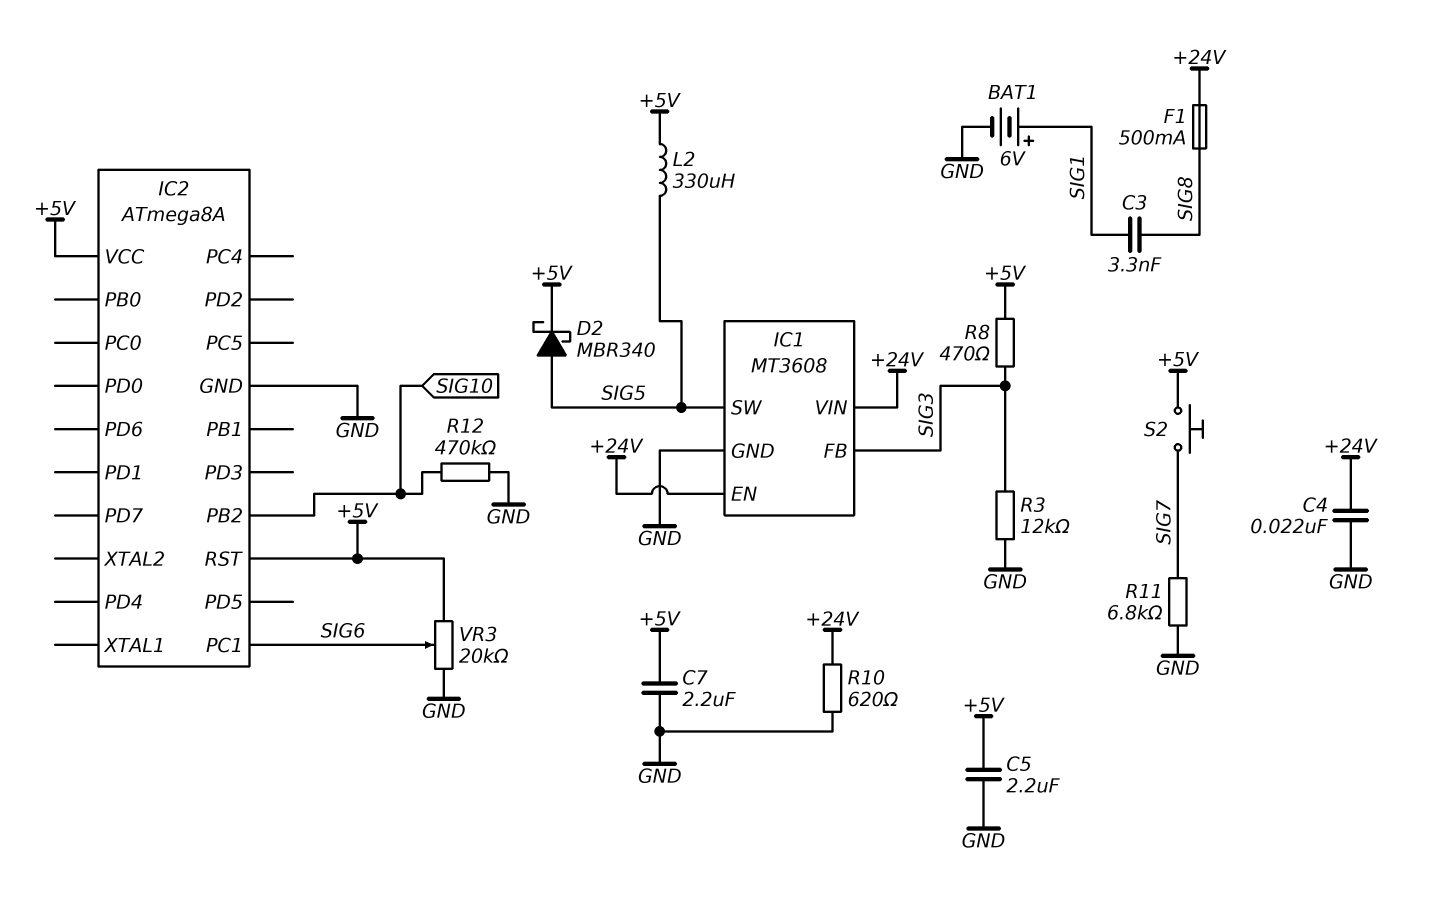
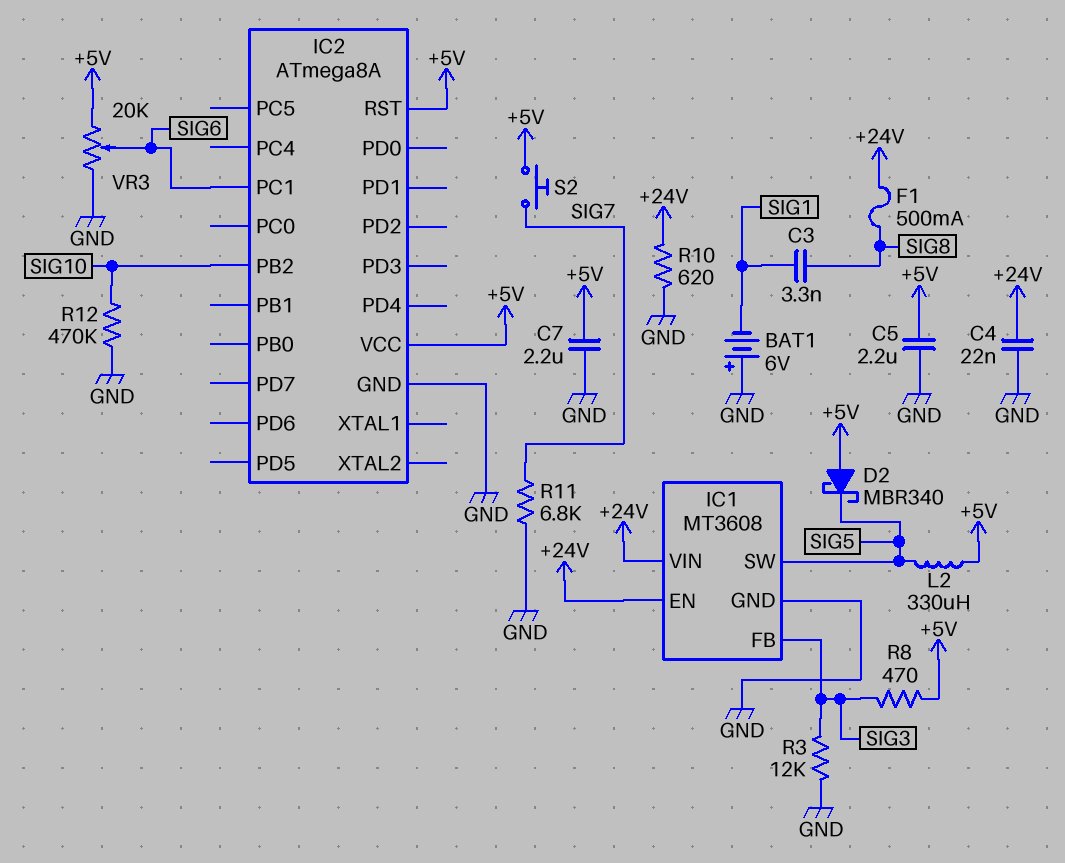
BAT1: 6V (plus SIG1, minus GND) -> 6V (plus GND, minus SIG1)
D2: schottky MBR340 (A SIG5, K +5V) -> schottky MBR340 (A +5V, K SIG5)

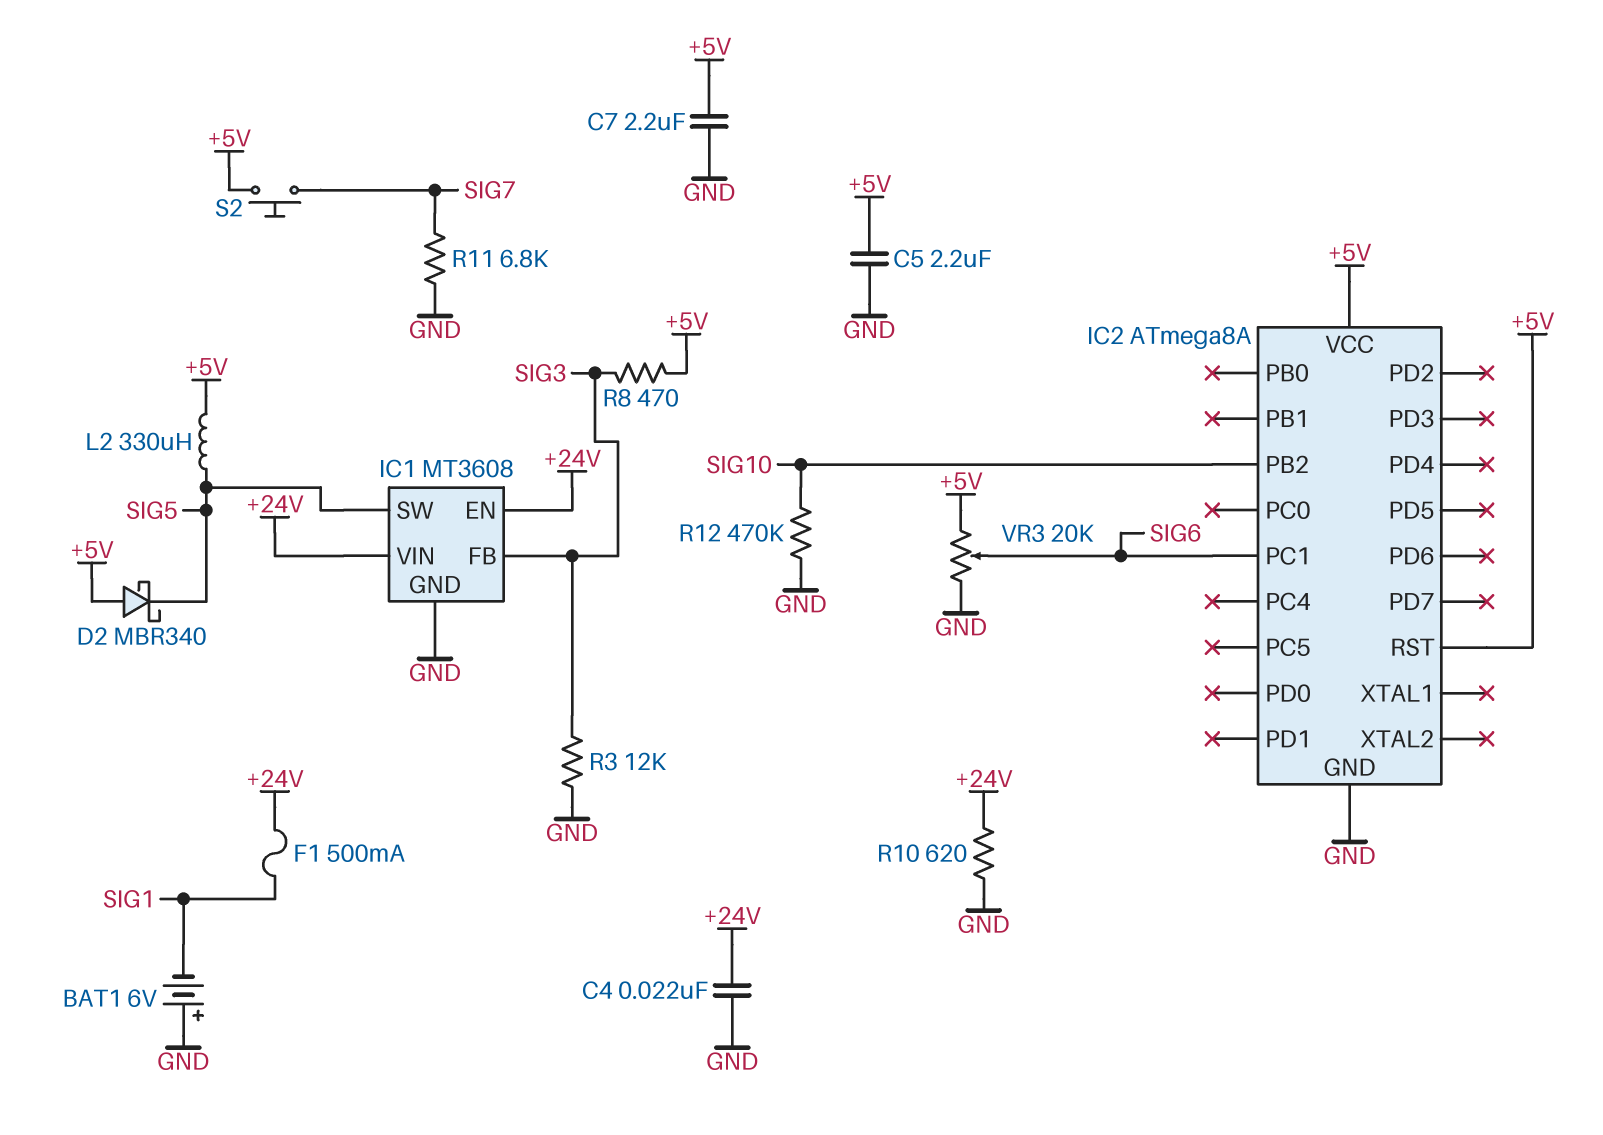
C3: 3.3nF (SIG1, SIG8) -> none
F1: 500mA (+24V, SIG8) -> 500mA (+24V, SIG1)

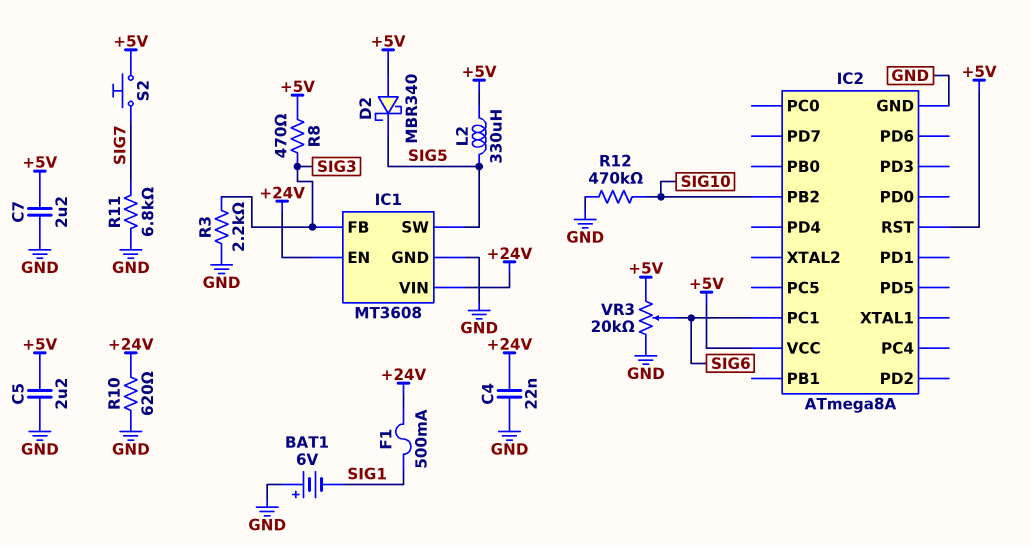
R3: 12k (GND, SIG3) -> 2.2k (GND, SIG3)

